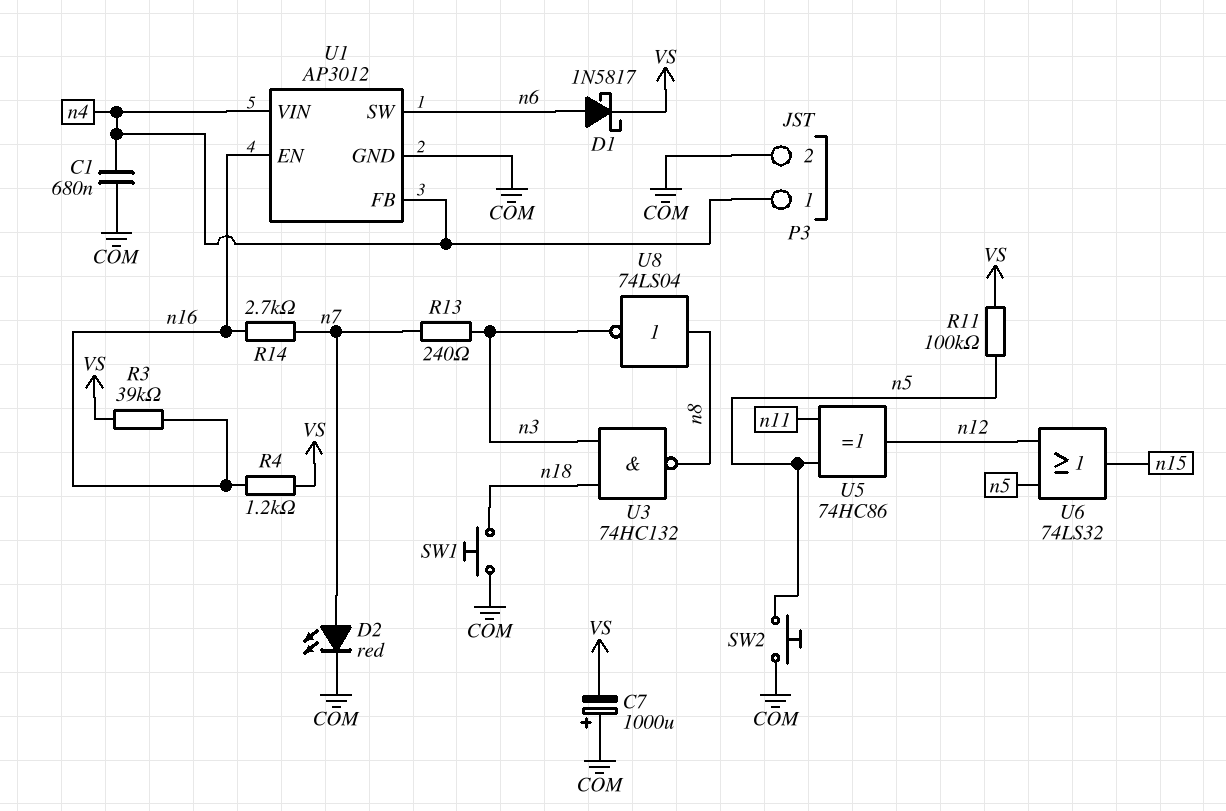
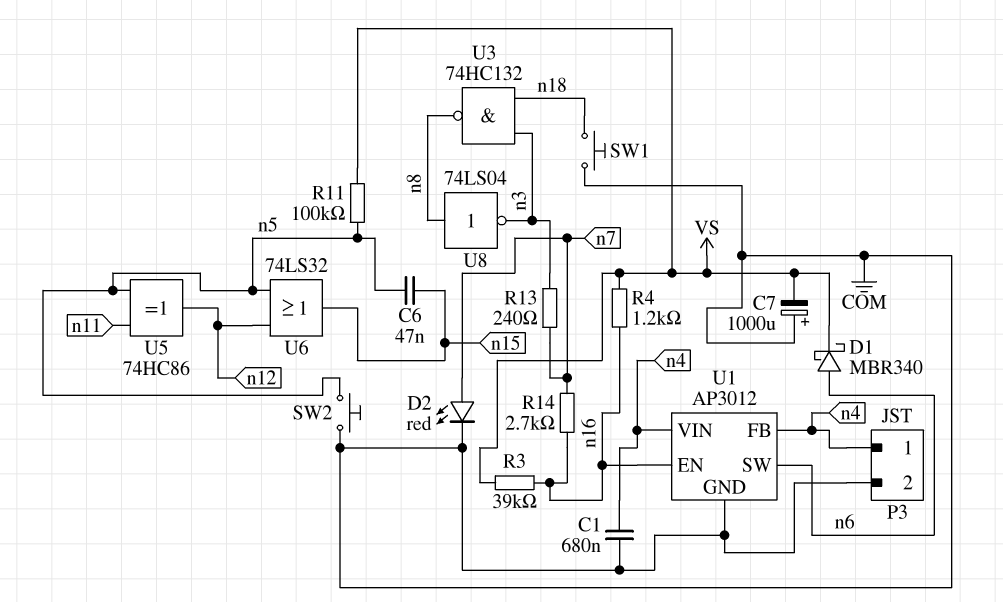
C6: none -> 47nF (n5, n15)
D1: schottky 1N5817 (A n6, K VS) -> schottky MBR340 (A n6, K VS)

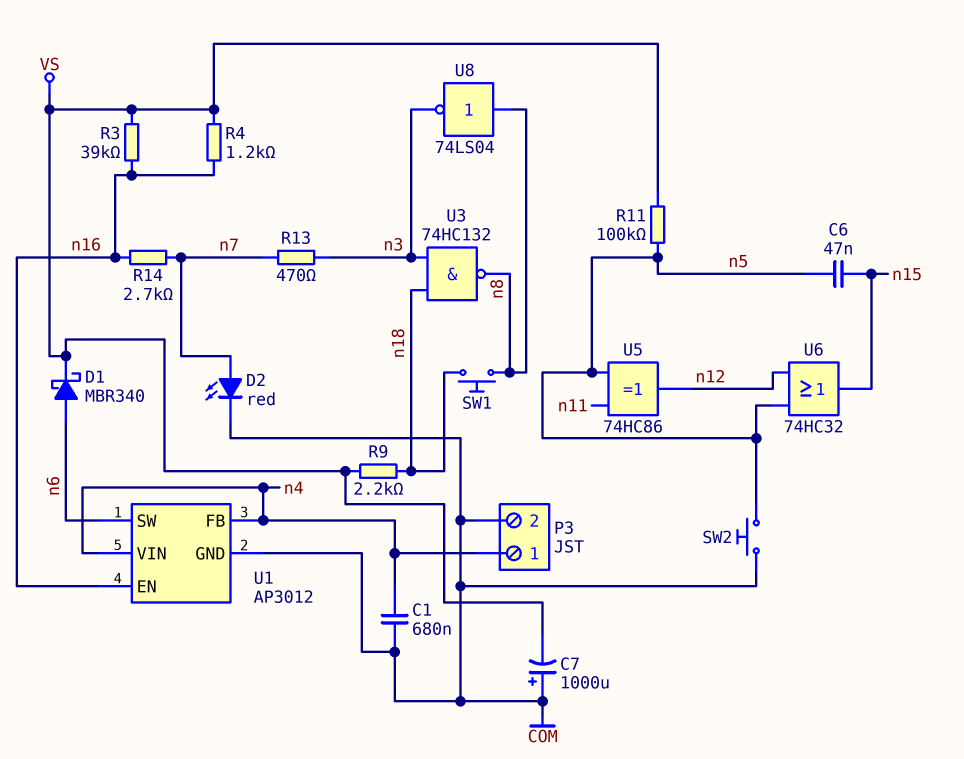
R9: none -> 2.2k (VS, n18)
R13: 240 (n3, n7) -> 470 (n3, n7)
SW1: button (COM, n18) -> button (n8, n18)
U6: OR 74LS32 (in n5, in n12, out n15) -> OR 74HC32 (in n5, in n12, out n15)

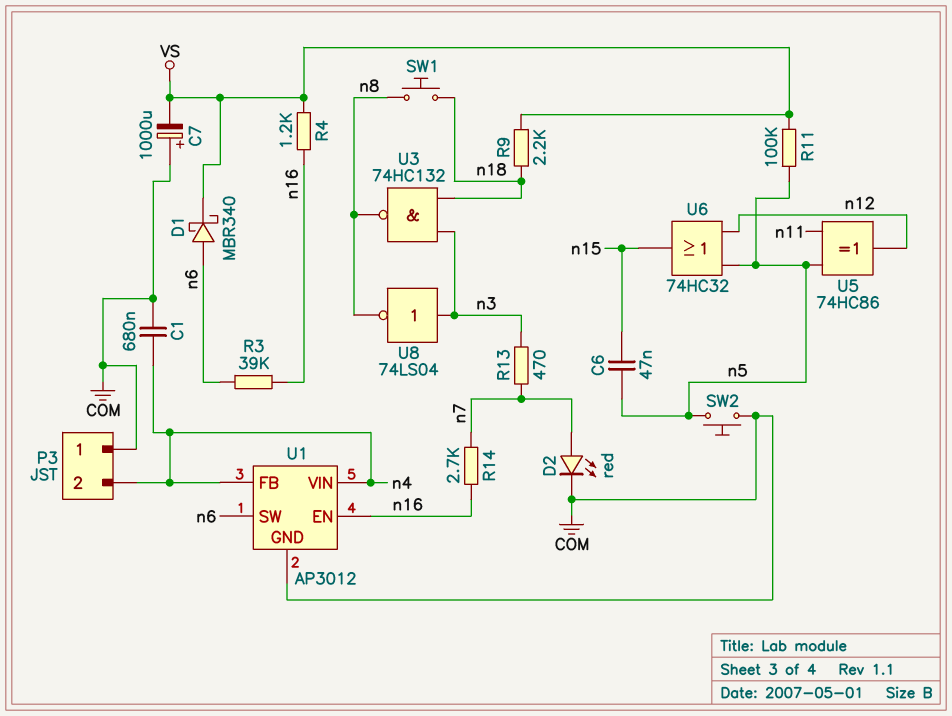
P3 pin 1: n4 -> COM
P3 pin 2: COM -> n4
R3: 39k (VS, n16) -> 39k (n6, n16)
U8: NOT 74LS04 (in n8, out n3) -> NOT 74LS04 (in n3, out n8)

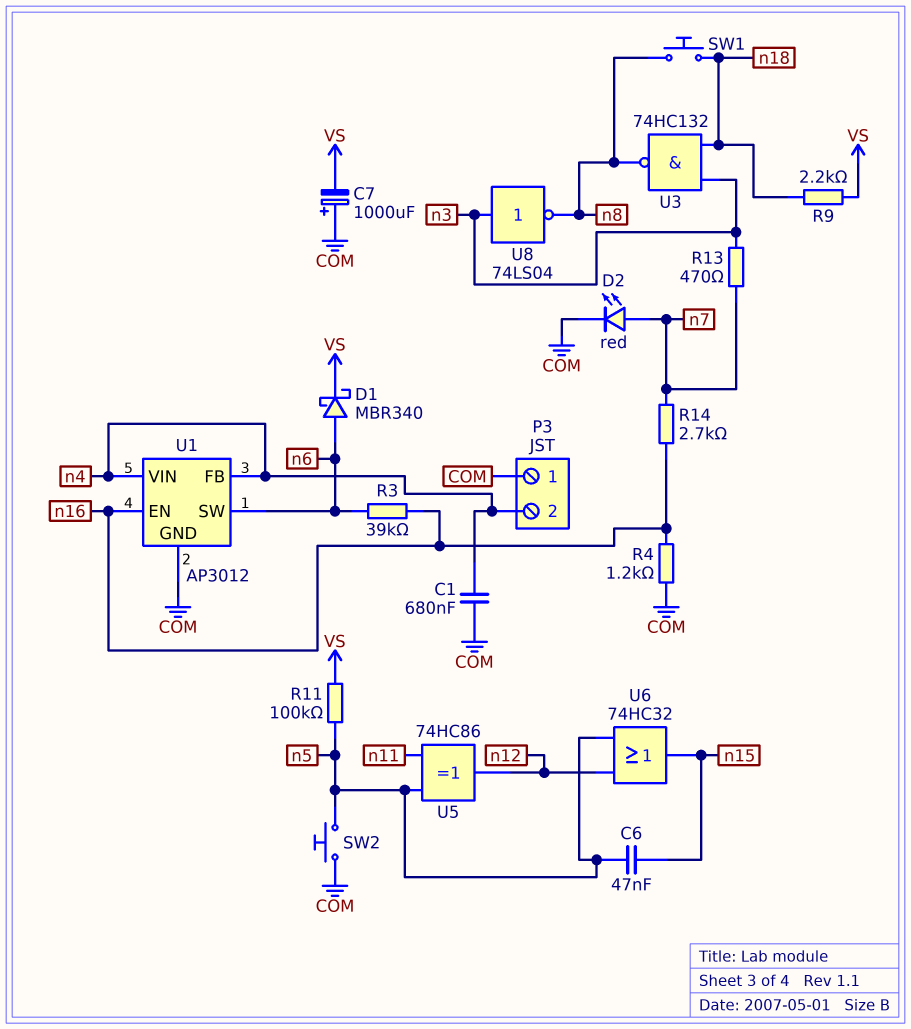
R4: 1.2k (VS, n16) -> 1.2k (COM, n16)

